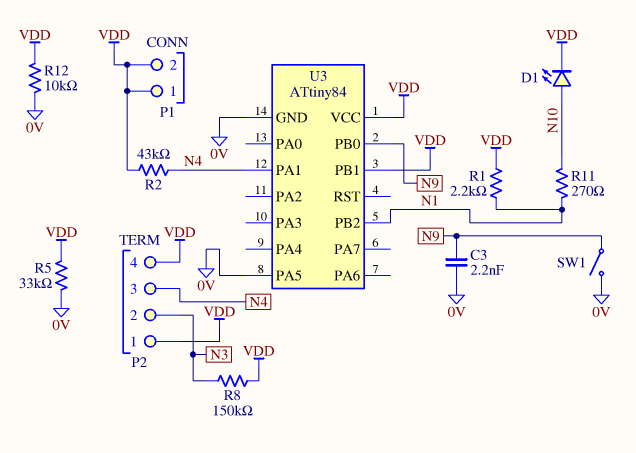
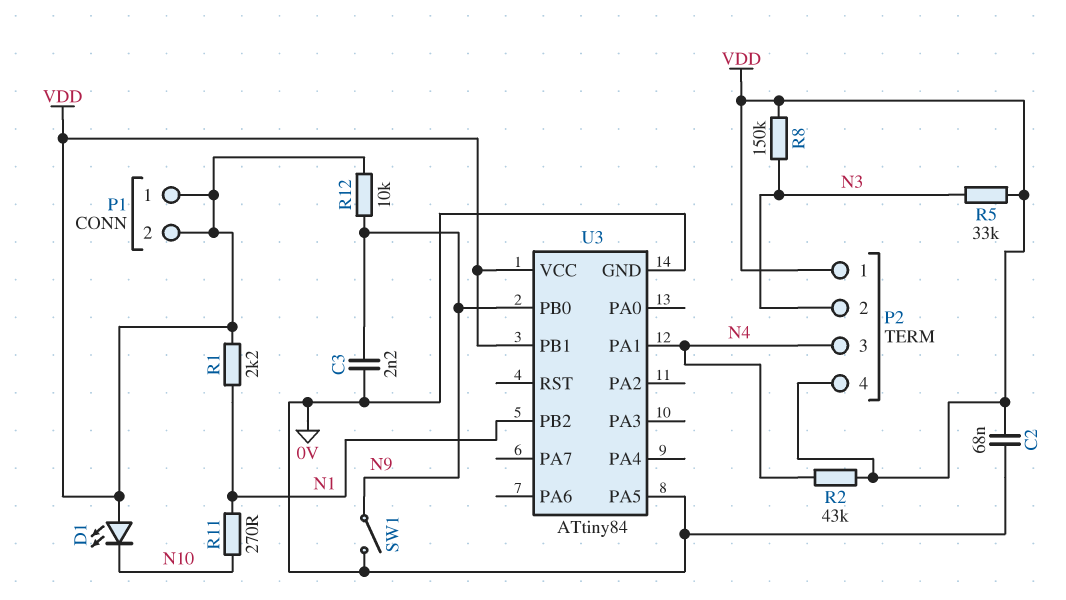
C2: none -> 68nF (0V, VDD)
D1: LED (A N10, K VDD) -> LED (A VDD, K N10)
R5: 33k (0V, VDD) -> 33k (N3, VDD)
R12: 10k (0V, VDD) -> 10k (N9, VDD)

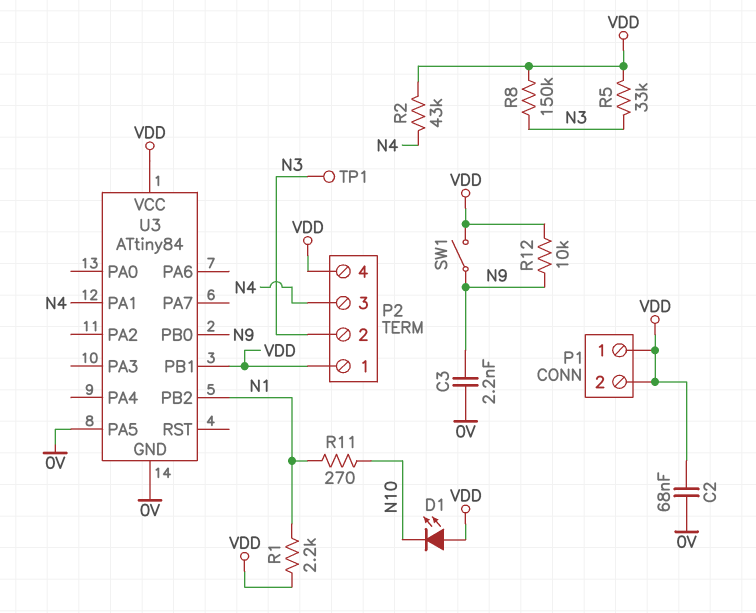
SW1: switch (0V, N9) -> switch (N9, VDD)
TP1: none -> test point (N3)

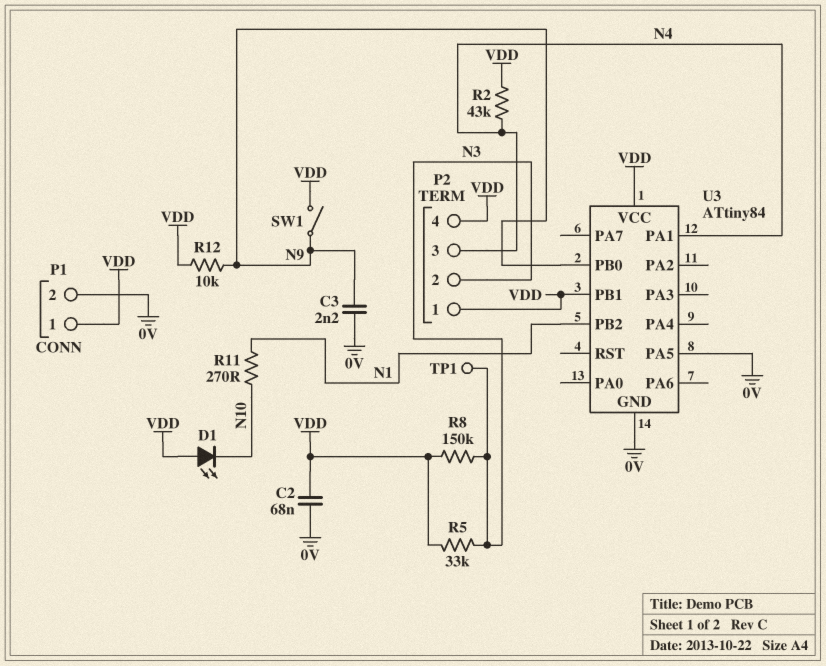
P1 pin 2: VDD -> 0V
R1: 2.2k (N1, VDD) -> none

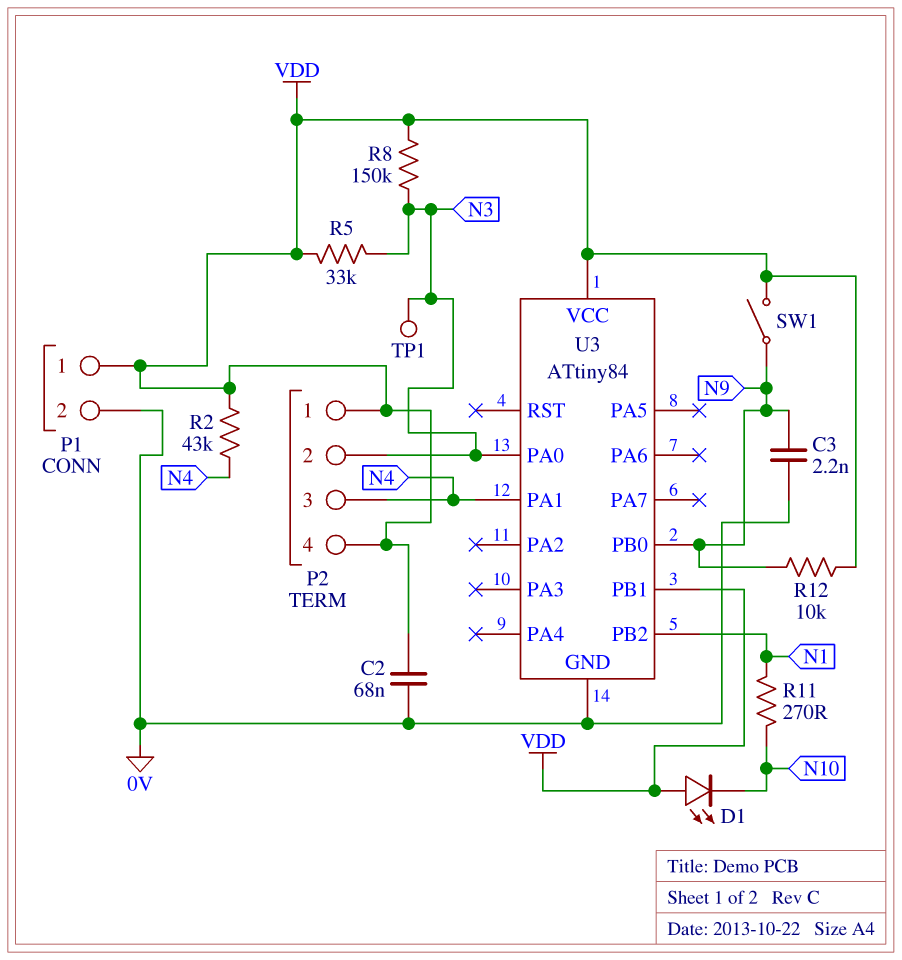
U3 pin PA0: none -> N3
U3 pin PA5: 0V -> none

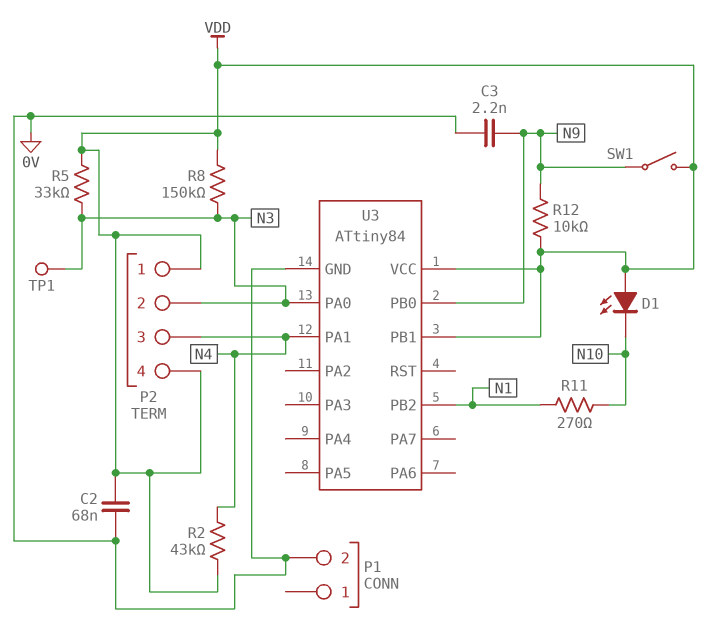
P1 pin 1: VDD -> none

